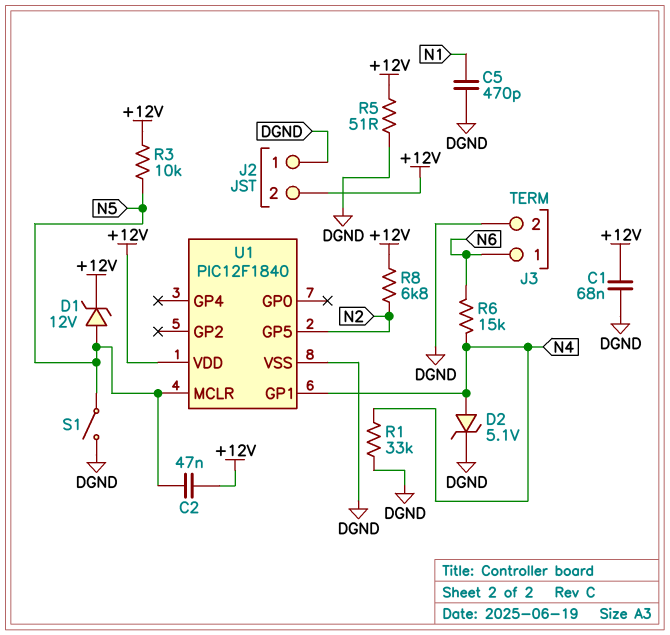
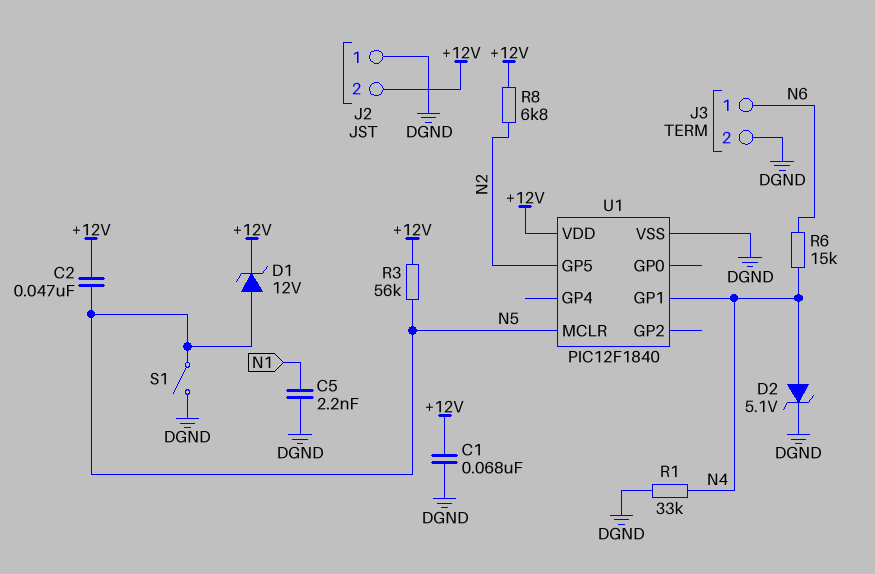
C5: 470pF (DGND, N1) -> 2.2nF (DGND, N1)
R3: 10k (+12V, N5) -> 56k (+12V, N5)
R5: 51 (+12V, DGND) -> none

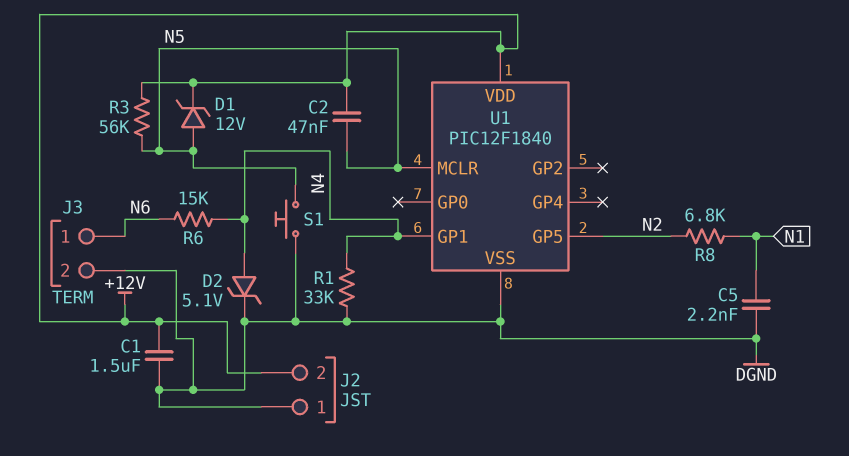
C1: 68nF (+12V, DGND) -> 1.5uF (+12V, DGND)
R8: 6.8k (+12V, N2) -> 6.8k (N1, N2)
S1: switch (DGND, N5) -> button (DGND, N5)

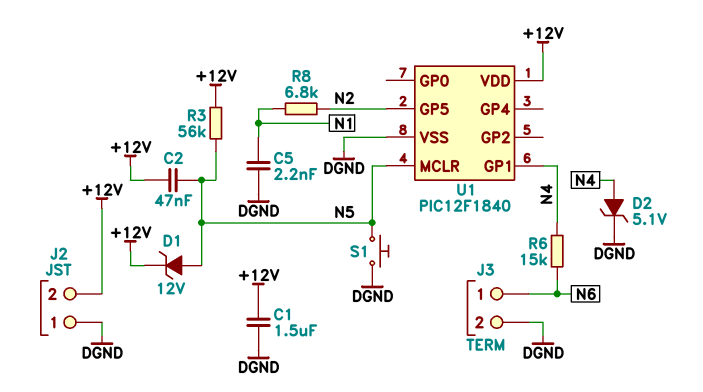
R1: 33k (DGND, N4) -> none

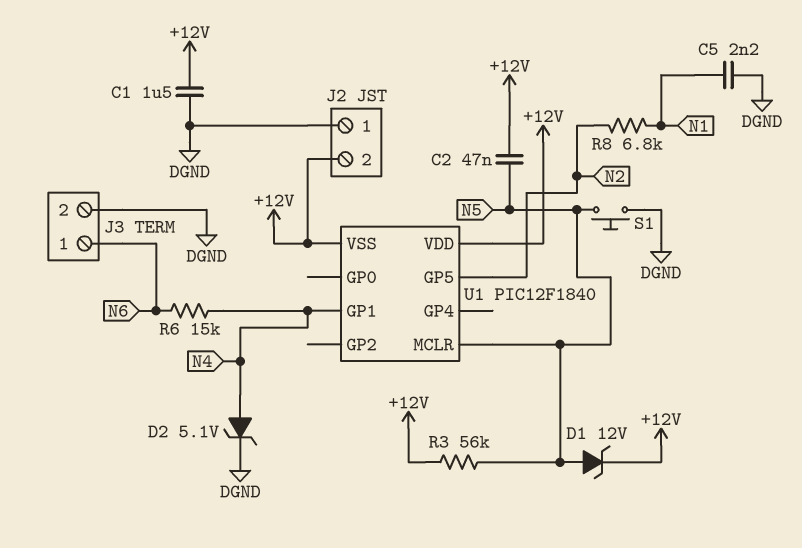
U1 pin VSS: DGND -> +12V

